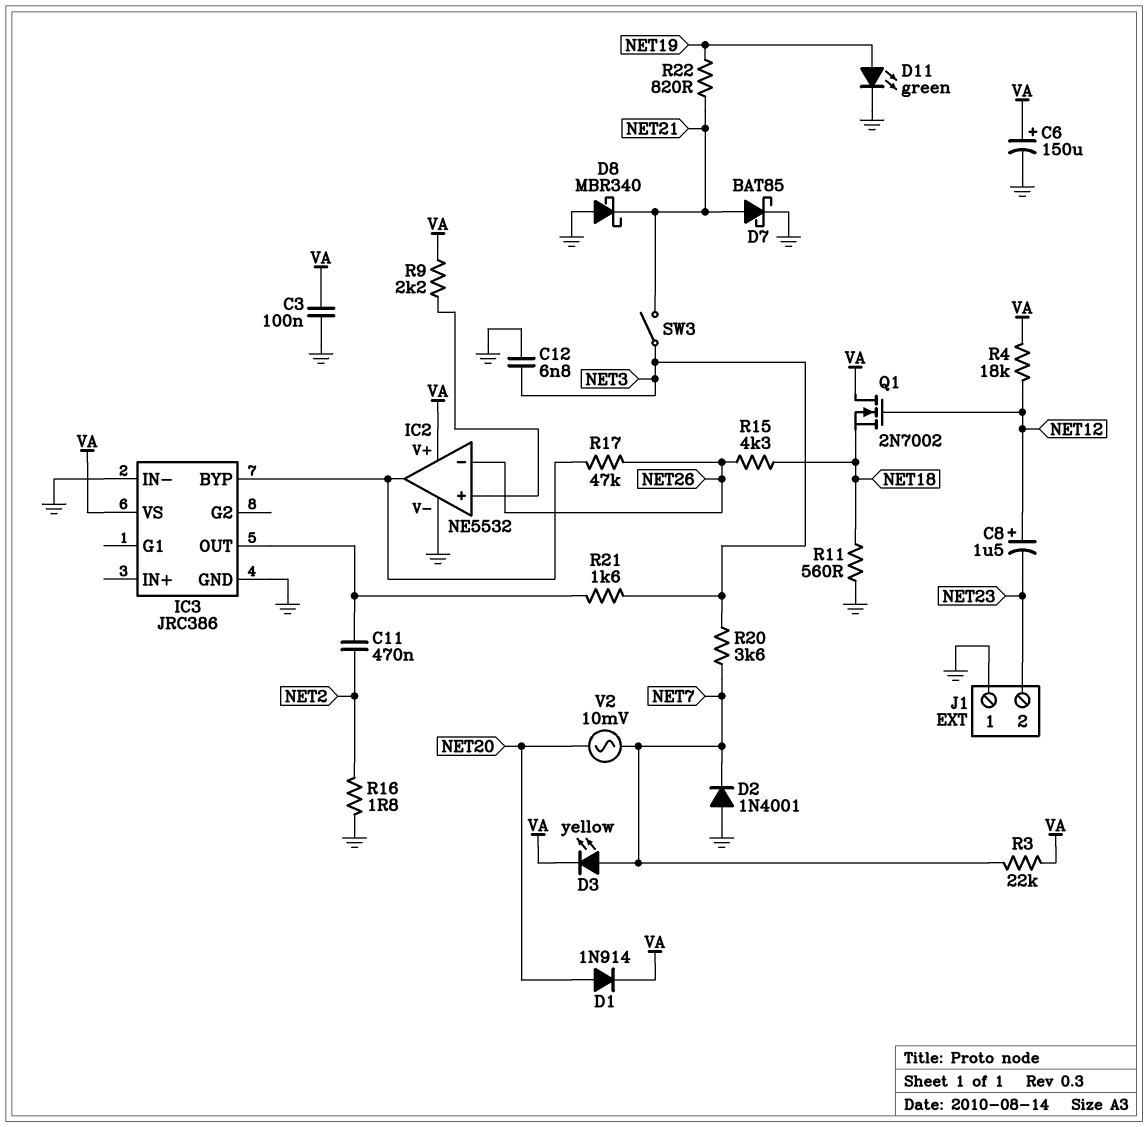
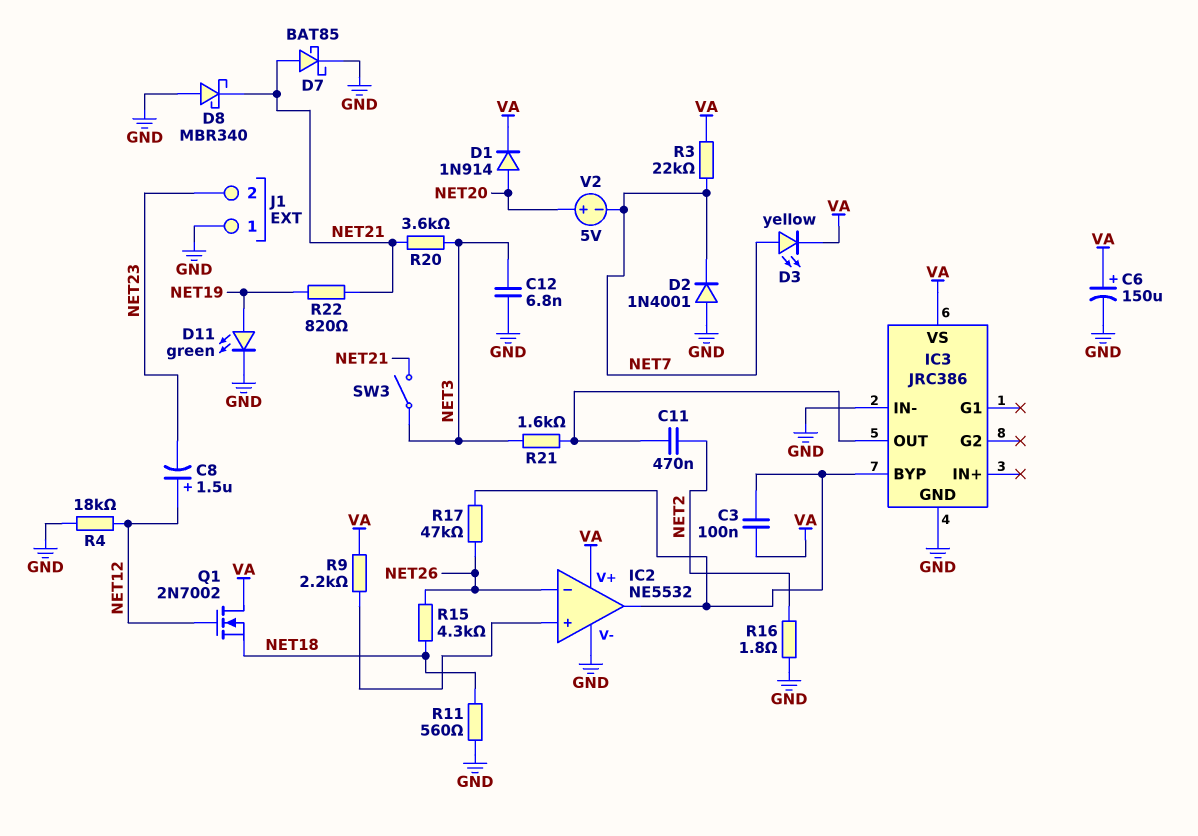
C3: 100nF (GND, VA) -> 100nF (IC2/out, VA)
R4: 18k (NET12, VA) -> 18k (GND, NET12)
R20: 3.6k (NET3, NET7) -> 3.6k (NET3, NET21)
V2: AC 10mV (NET7, NET20) -> 5V (plus NET20, minus NET7)

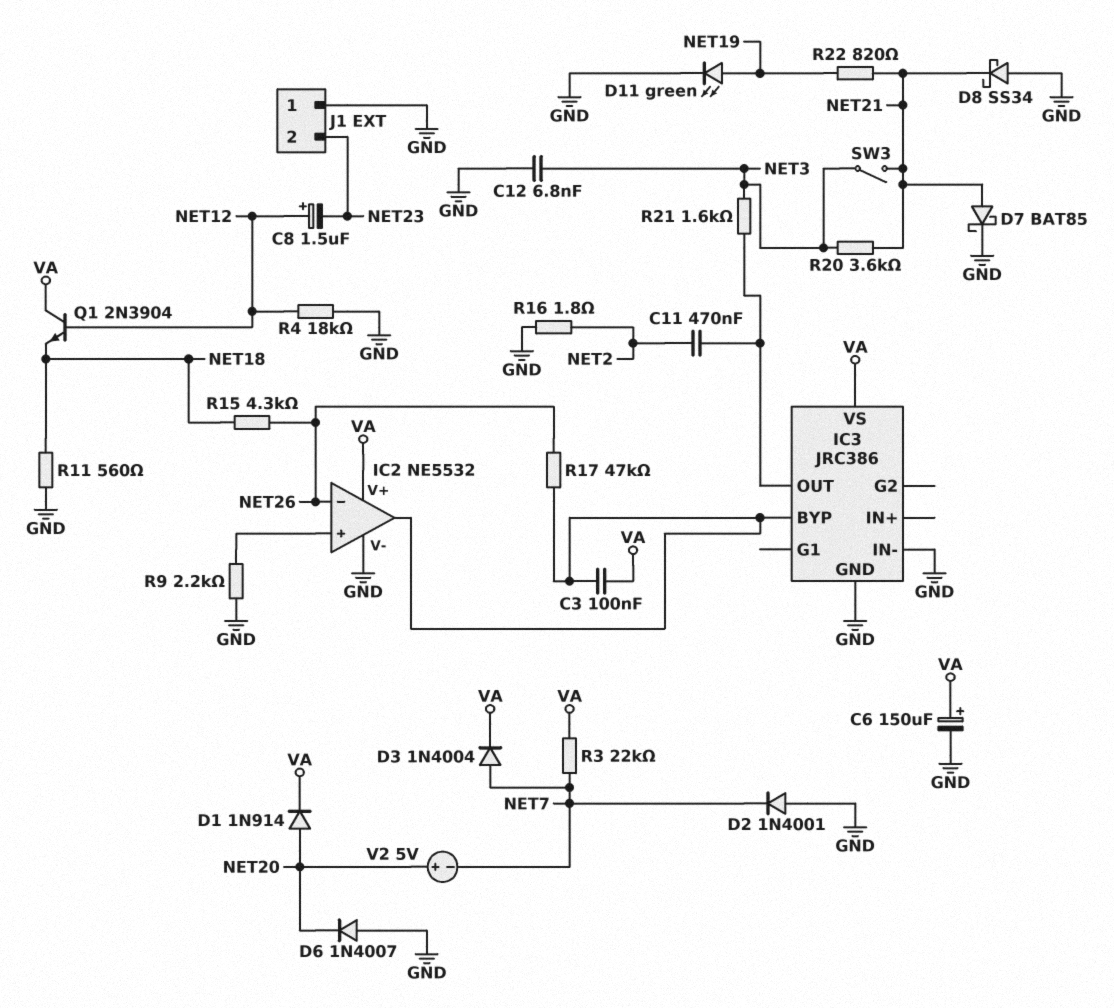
D3: LED yellow (A NET7, K VA) -> diode 1N4004 (A NET7, K VA)
D6: none -> diode 1N4007 (A GND, K NET20)
D8: schottky MBR340 (A GND, K NET21) -> schottky SS34 (A GND, K NET21)
Q1: NMOS 2N7002 (G NET12, D VA, S NET18) -> NPN 2N3904 (B NET12, C VA, E NET18)
R9: 2.2k (IC2/in+, VA) -> 2.2k (GND, IC2/in+)

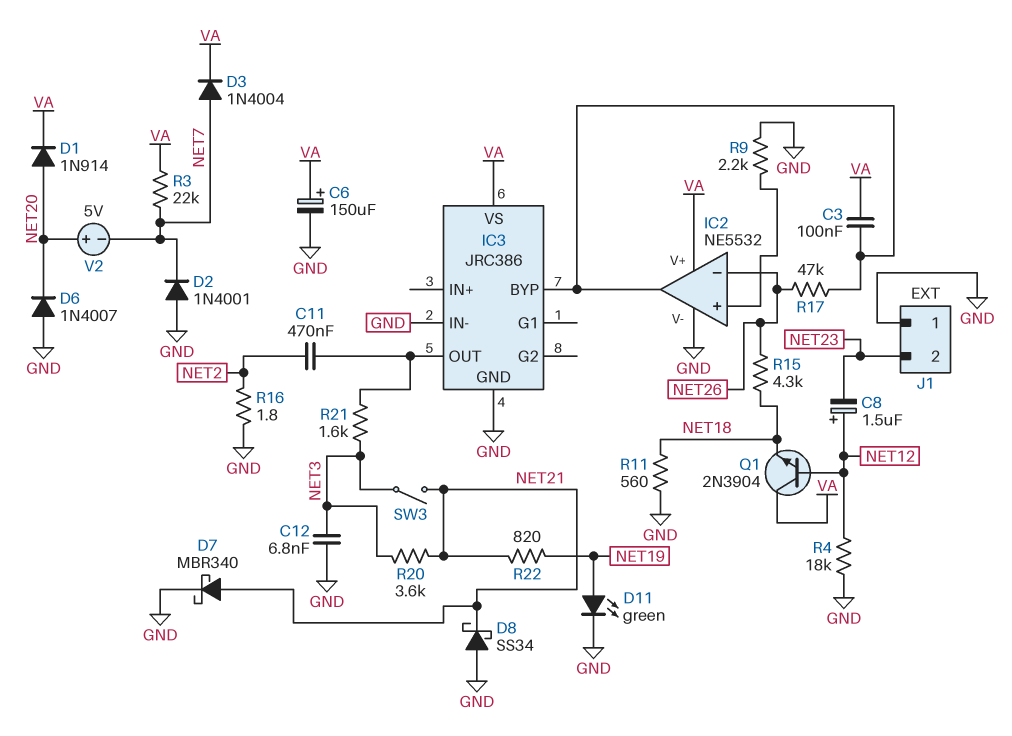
D7: schottky BAT85 (A NET21, K GND) -> schottky MBR340 (A NET21, K GND)

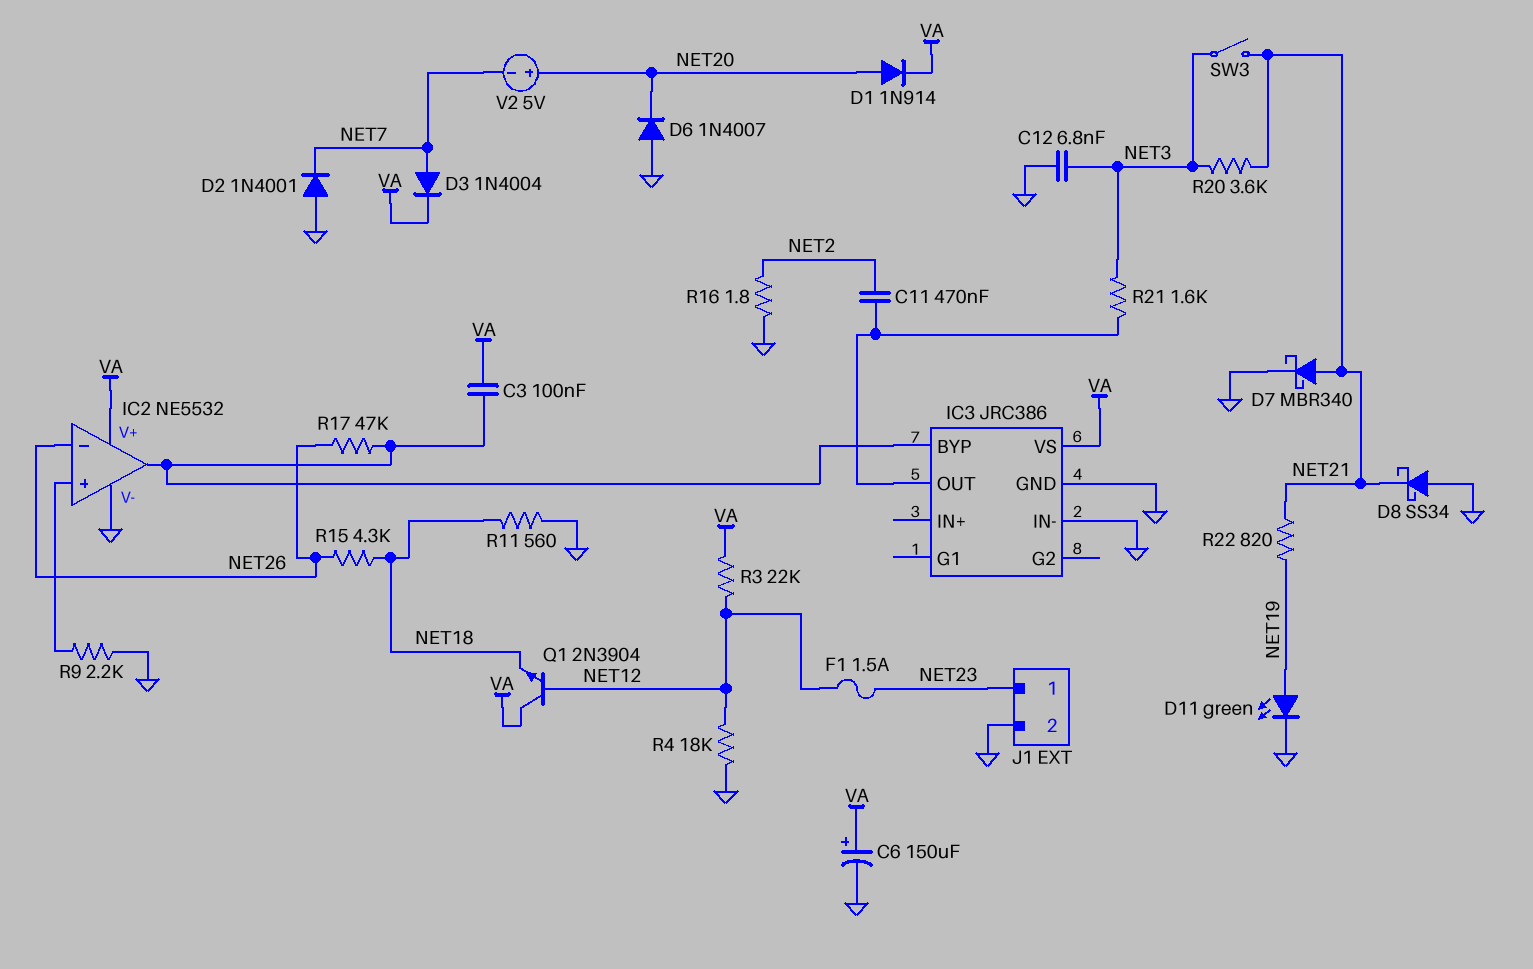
C8: 1.5uF (plus NET12, minus NET23) -> none
F1: none -> 1.5A (NET12, NET23)
J1 pin 1: GND -> NET23
J1 pin 2: NET23 -> GND
R3: 22k (NET7, VA) -> 22k (NET12, VA)

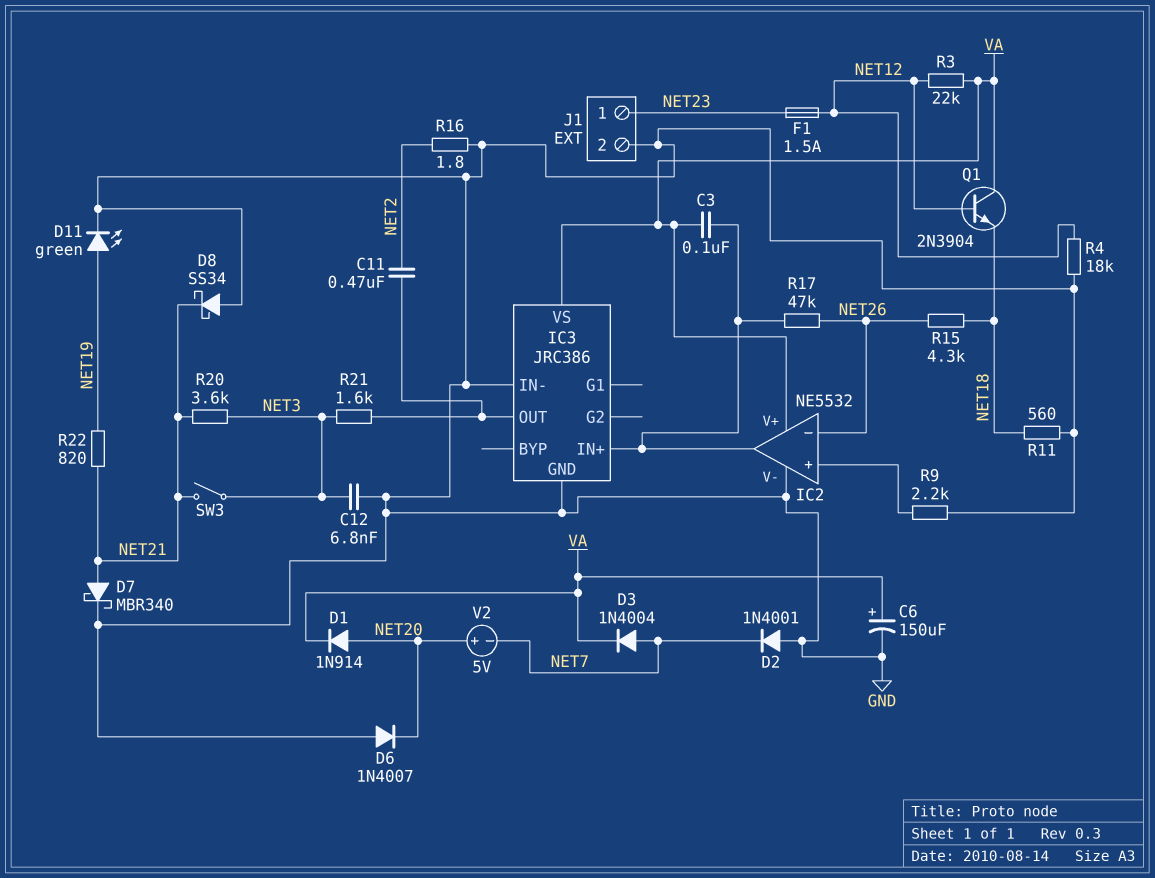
IC3 pin BYP: IC2/out -> none
IC3 pin IN+: none -> IC2/out

